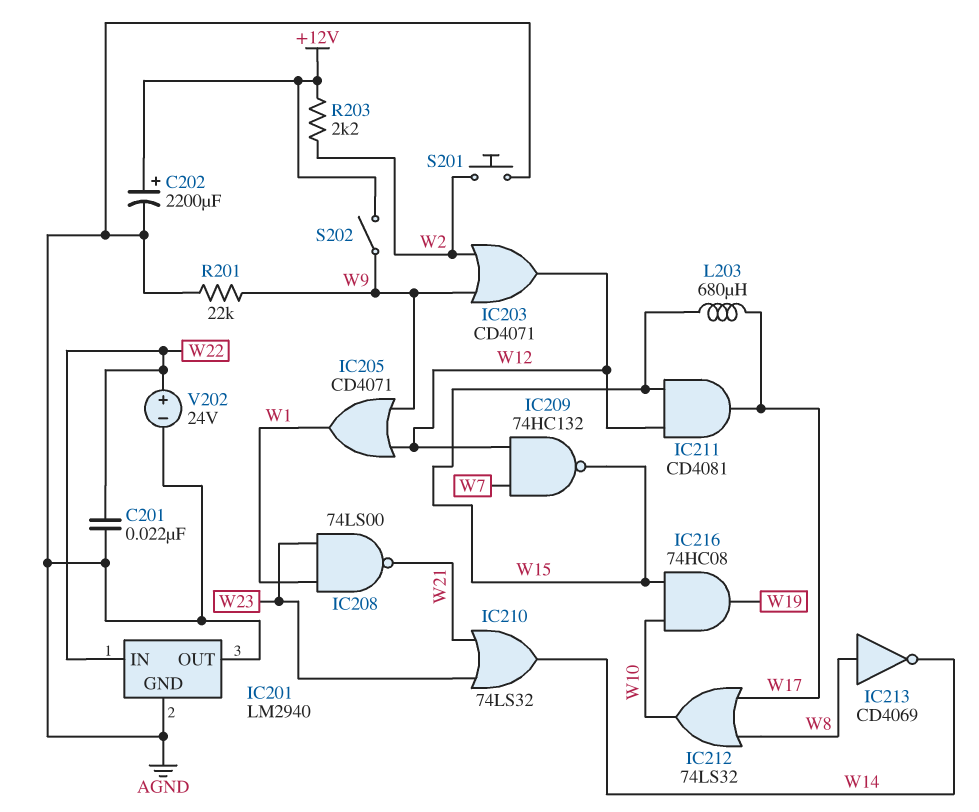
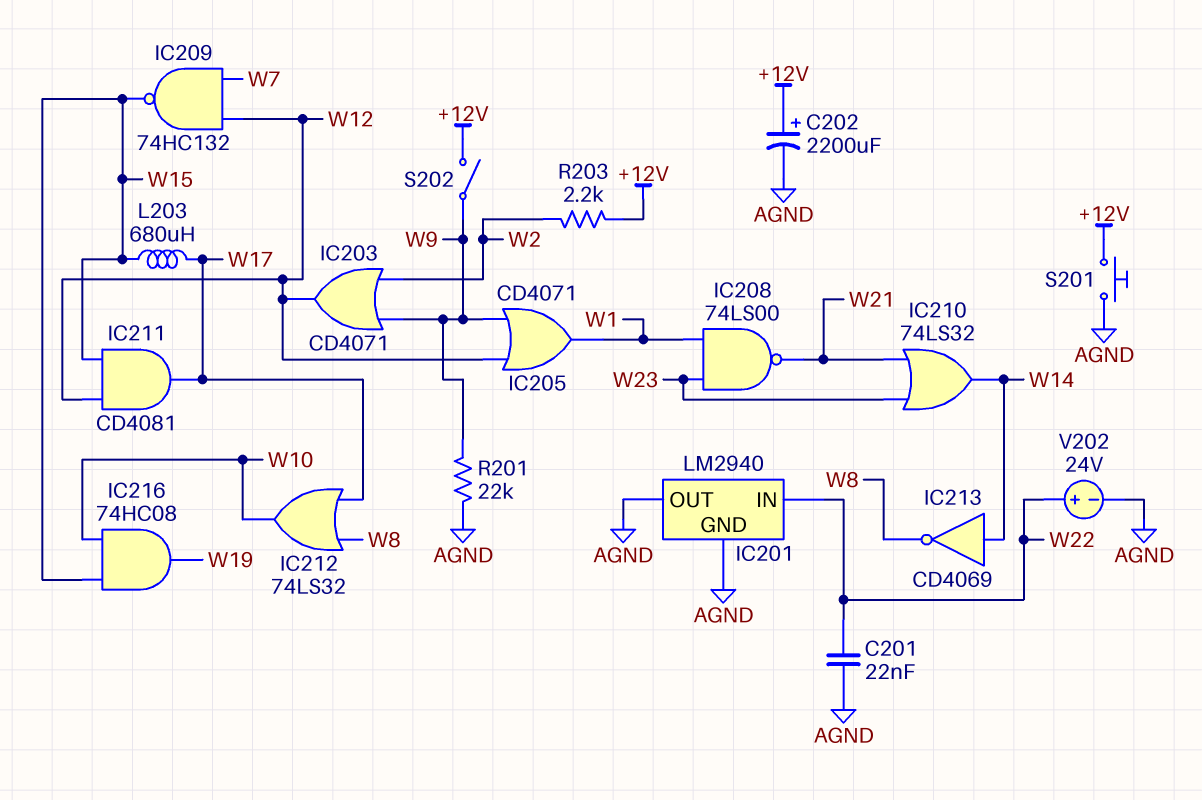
IC213: NOT CD4069 (in W8, out W14) -> NOT CD4069 (in W14, out W8)
S201: button (AGND, W2) -> button (+12V, AGND)

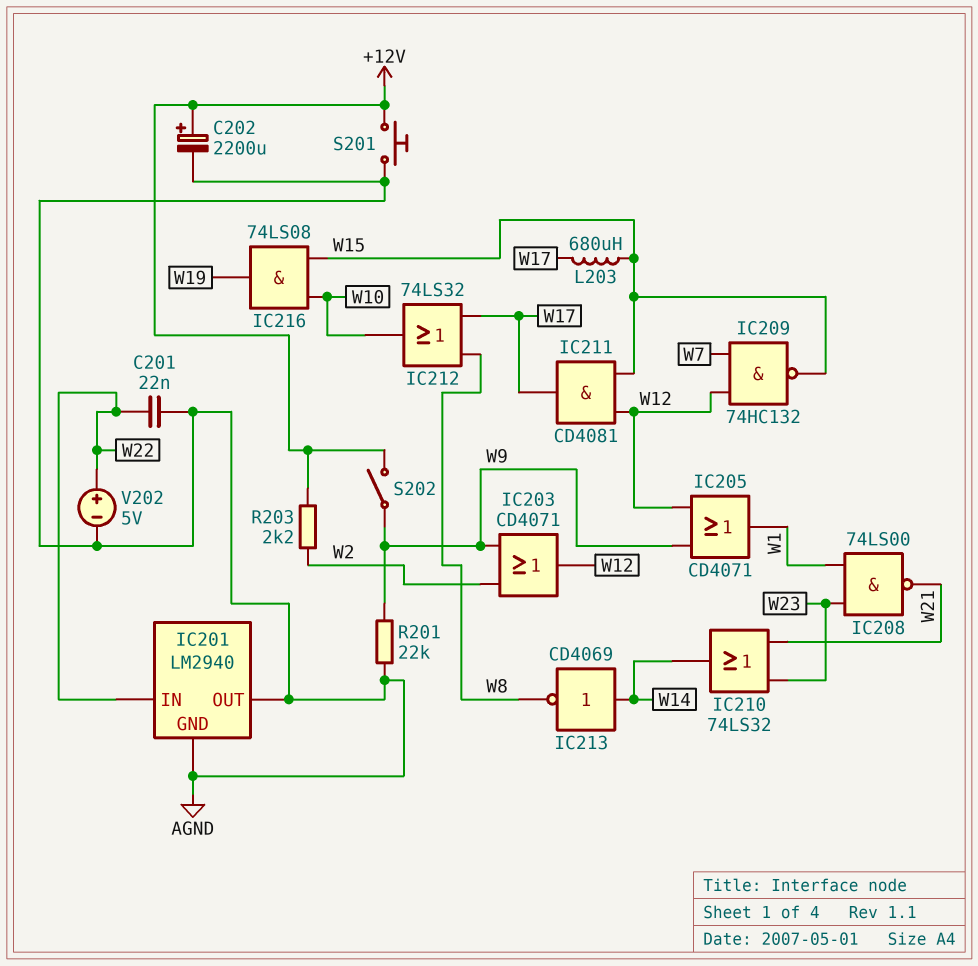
IC216: AND 74HC08 (in W10, in W15, out W19) -> AND 74LS08 (in W10, in W15, out W19)
V202: 24V (plus W22, minus AGND) -> 5V (plus W22, minus AGND)

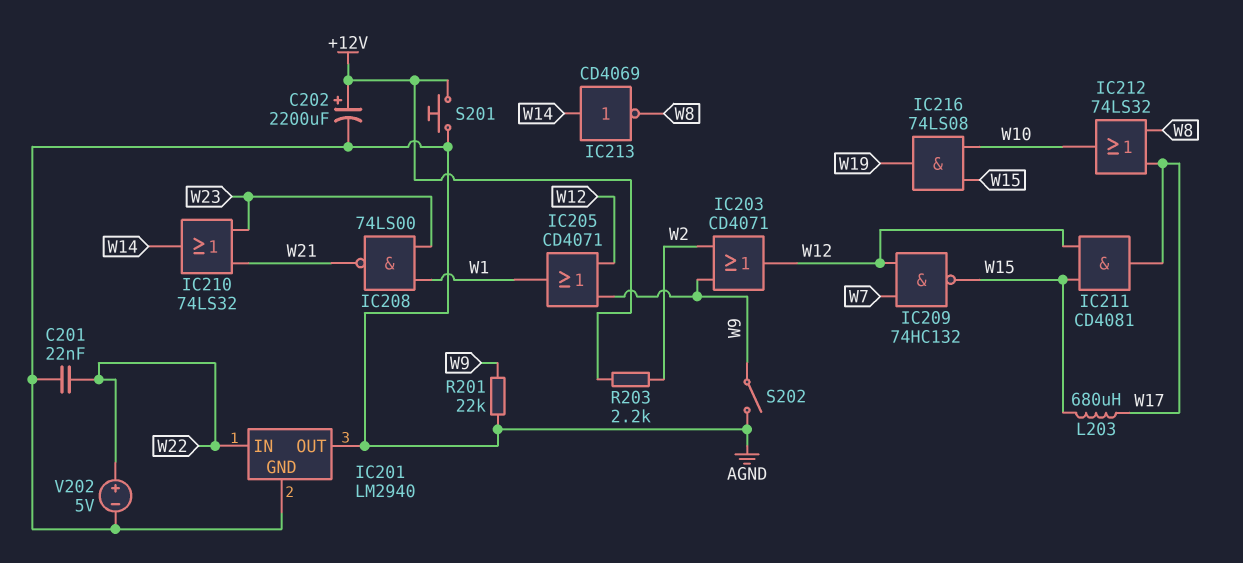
S202: switch (+12V, W9) -> switch (AGND, W9)

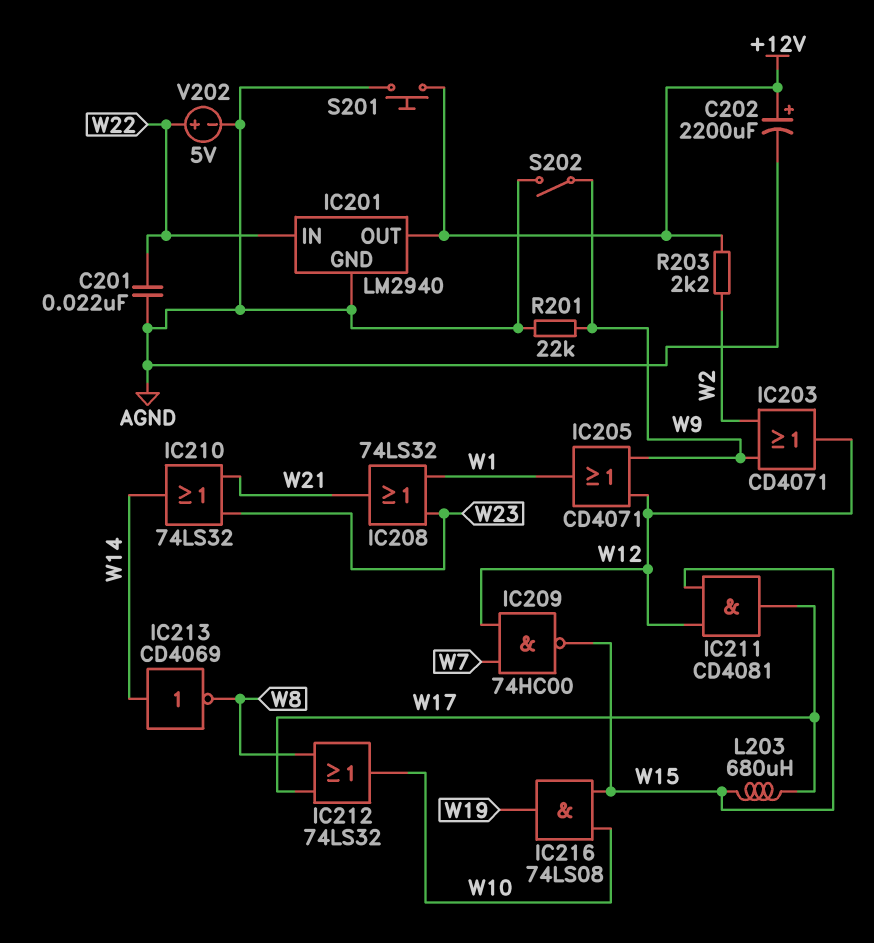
IC201 pin OUT: AGND -> +12V
IC208: NAND 74LS00 (in W1, in W23, out W21) -> OR 74LS32 (in W1, in W23, out W21)
IC209: NAND 74HC132 (in W7, in W12, out W15) -> NAND 74HC00 (in W7, in W12, out W15)

